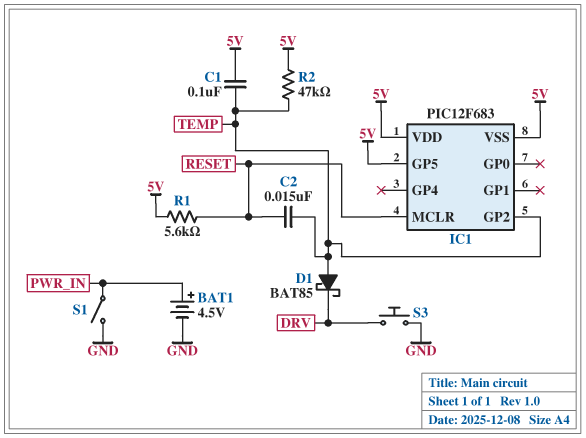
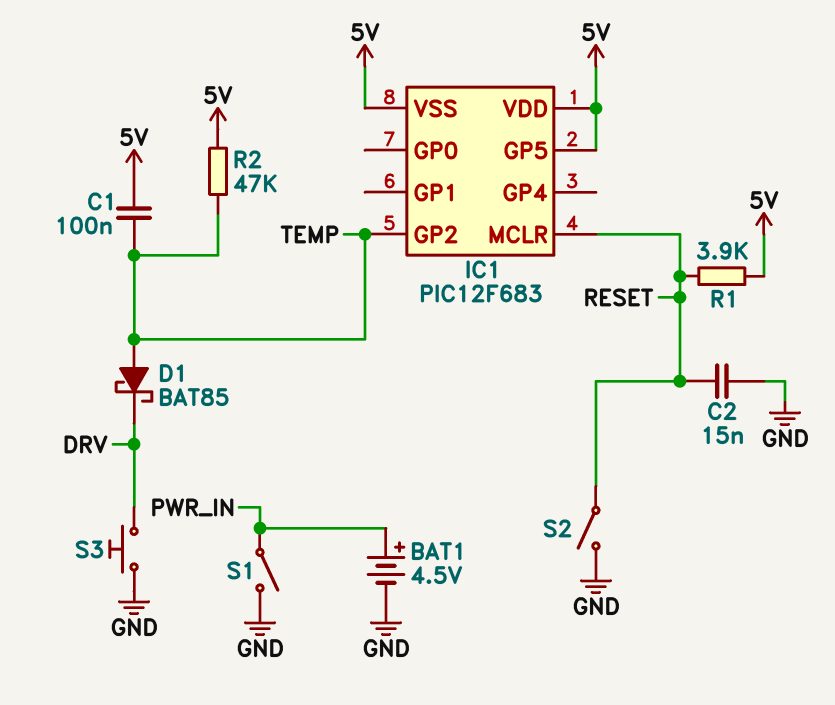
C2: 15nF (RESET, TEMP) -> 15nF (GND, RESET)
R1: 5.6k (5V, RESET) -> 3.9k (5V, RESET)
S2: none -> switch (GND, RESET)

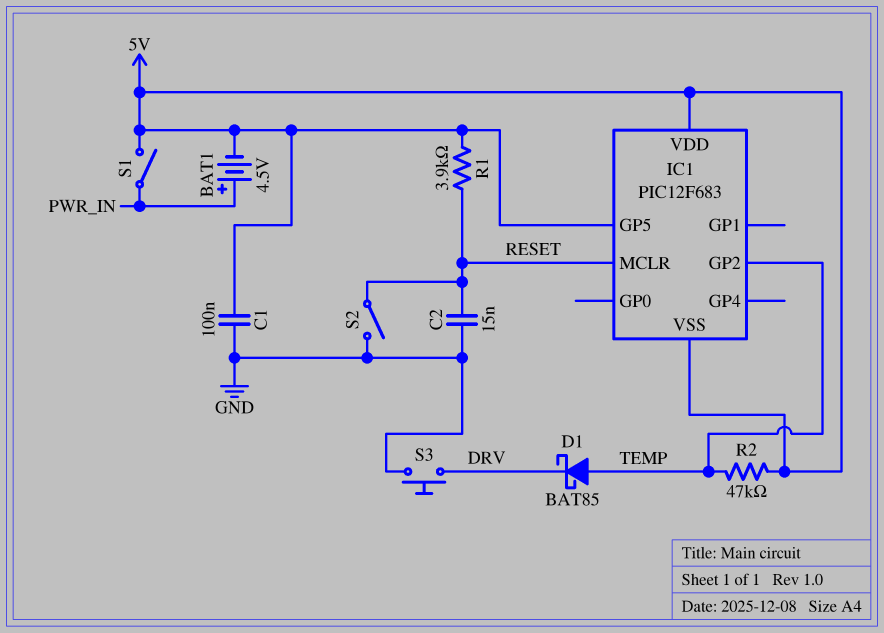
BAT1: 4.5V (plus PWR_IN, minus GND) -> 4.5V (plus PWR_IN, minus 5V)
C1: 100nF (5V, TEMP) -> 100nF (5V, GND)
S1: switch (GND, PWR_IN) -> switch (5V, PWR_IN)

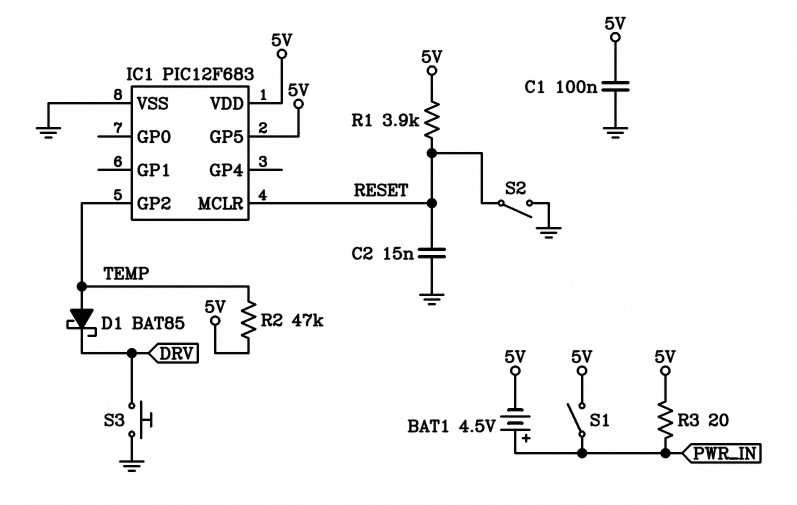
IC1 pin VSS: 5V -> GND
R3: none -> 20 (5V, PWR_IN)

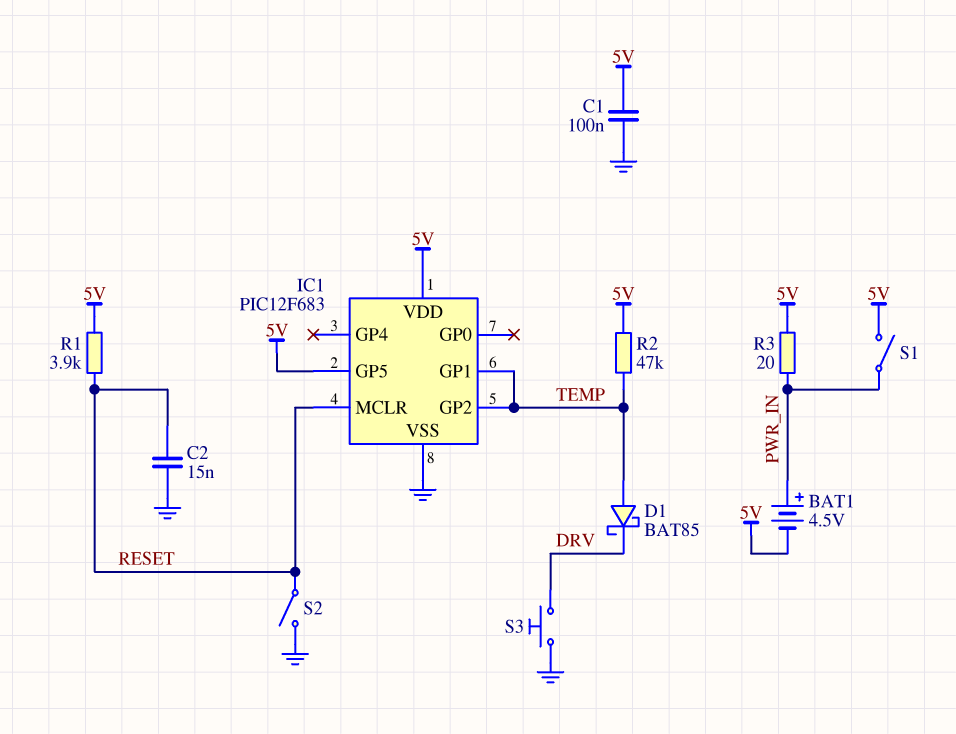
IC1 pin GP1: none -> TEMP

